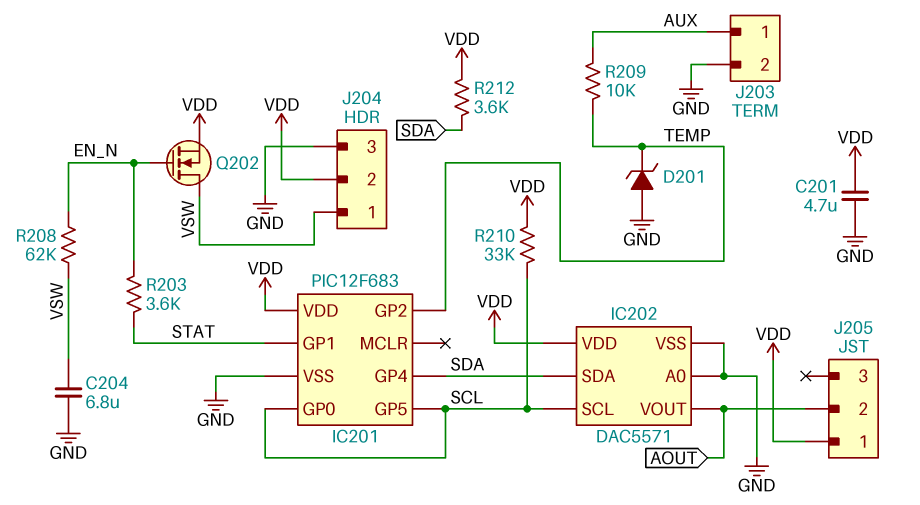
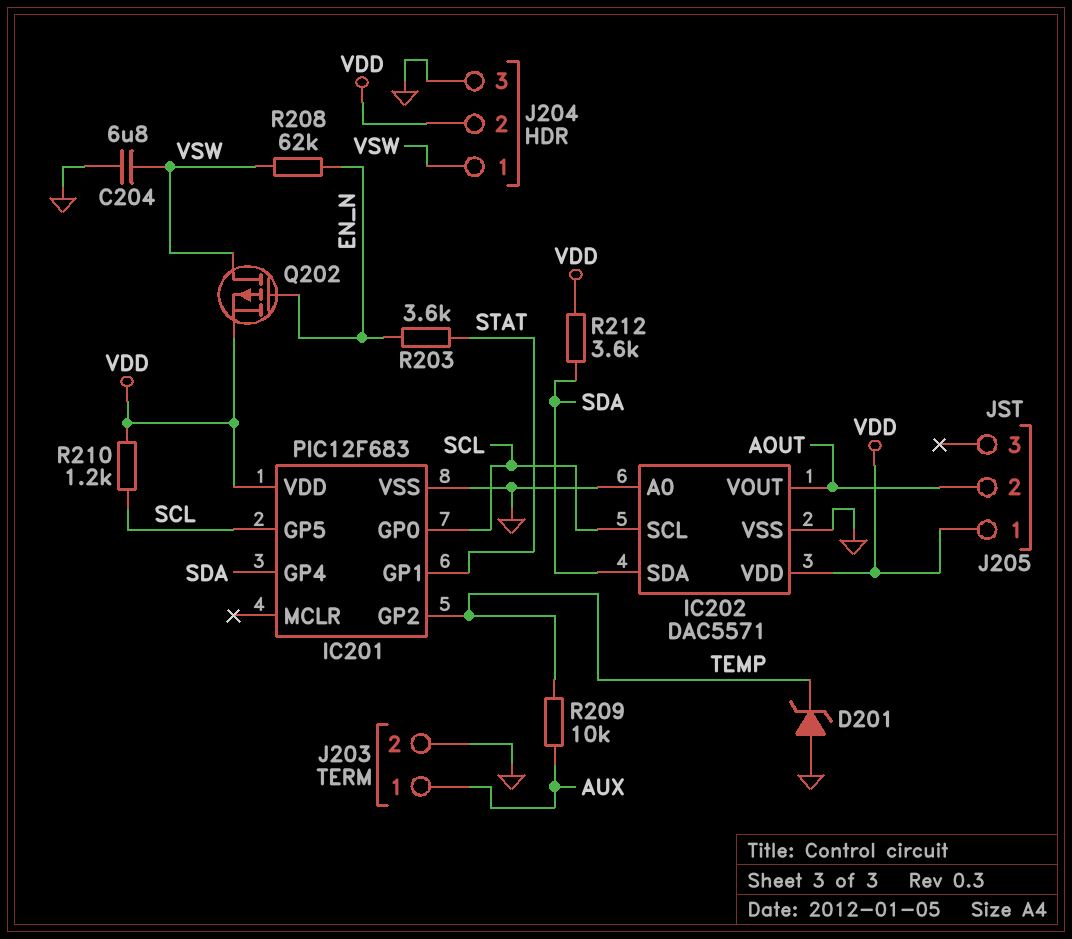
C201: 4.7uF (GND, VDD) -> none
Q202: NMOS (G EN_N, D VSW, S VDD) -> PMOS (G EN_N, D VSW, S VDD)
R210: 33k (SCL, VDD) -> 1.2k (SCL, VDD)

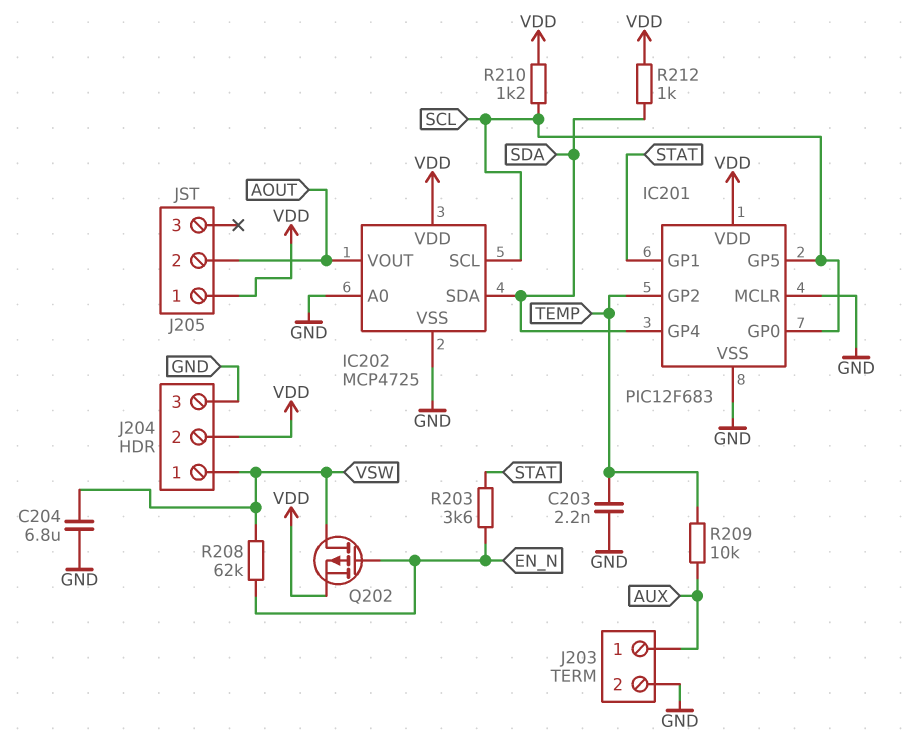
C203: none -> 2.2nF (GND, TEMP)
D201: zener (A GND, K TEMP) -> none
IC201 pin MCLR: none -> GND
IC202: DAC5571 -> MCP4725
R212: 3.6k (SDA, VDD) -> 1k (SDA, VDD)

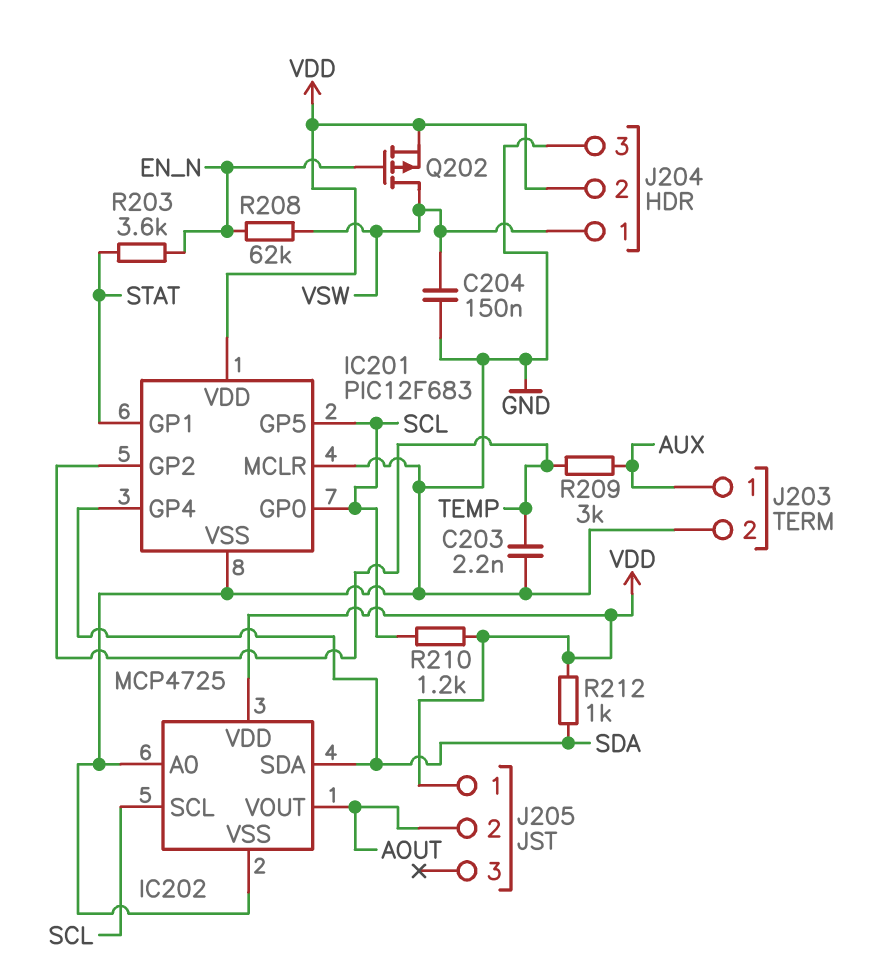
C204: 6.8uF (GND, VSW) -> 150nF (GND, VSW)
R209: 10k (AUX, TEMP) -> 3k (AUX, TEMP)

